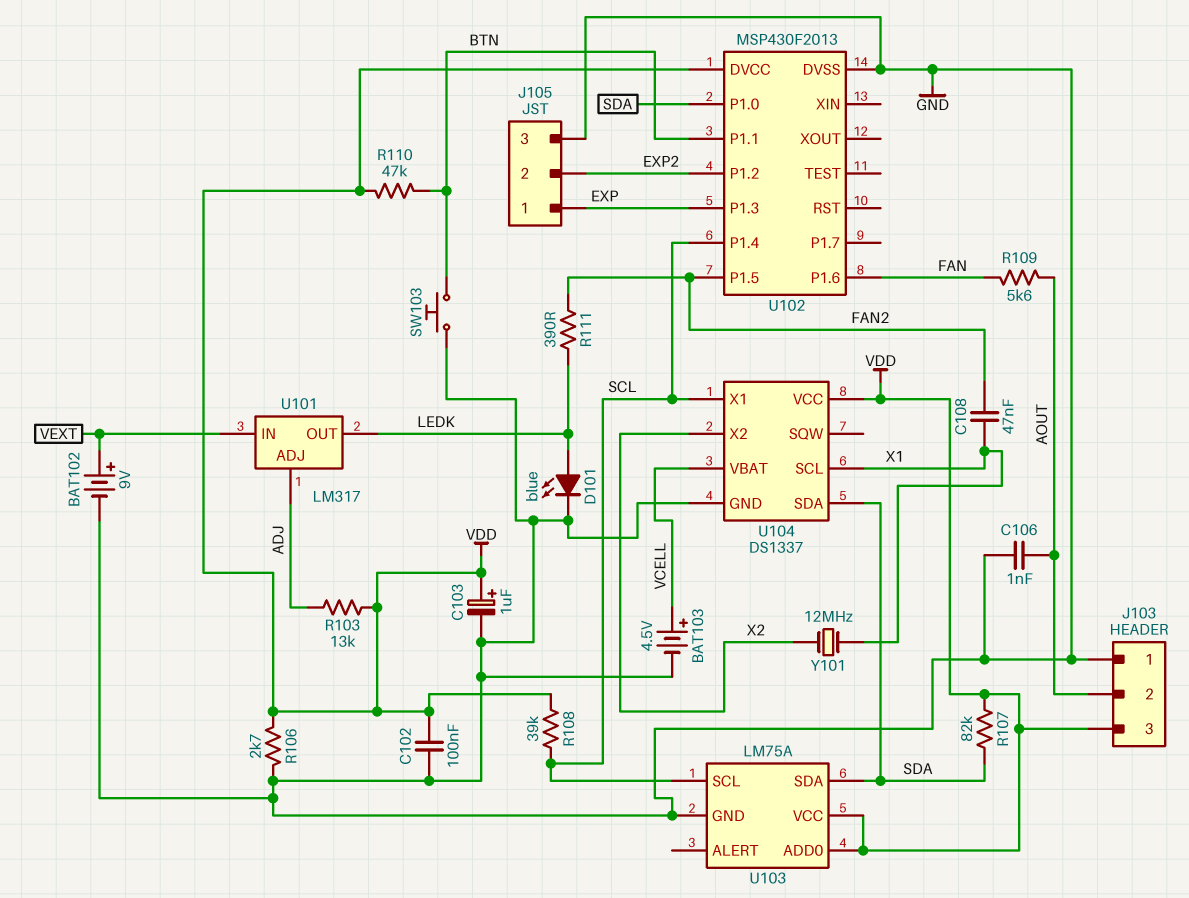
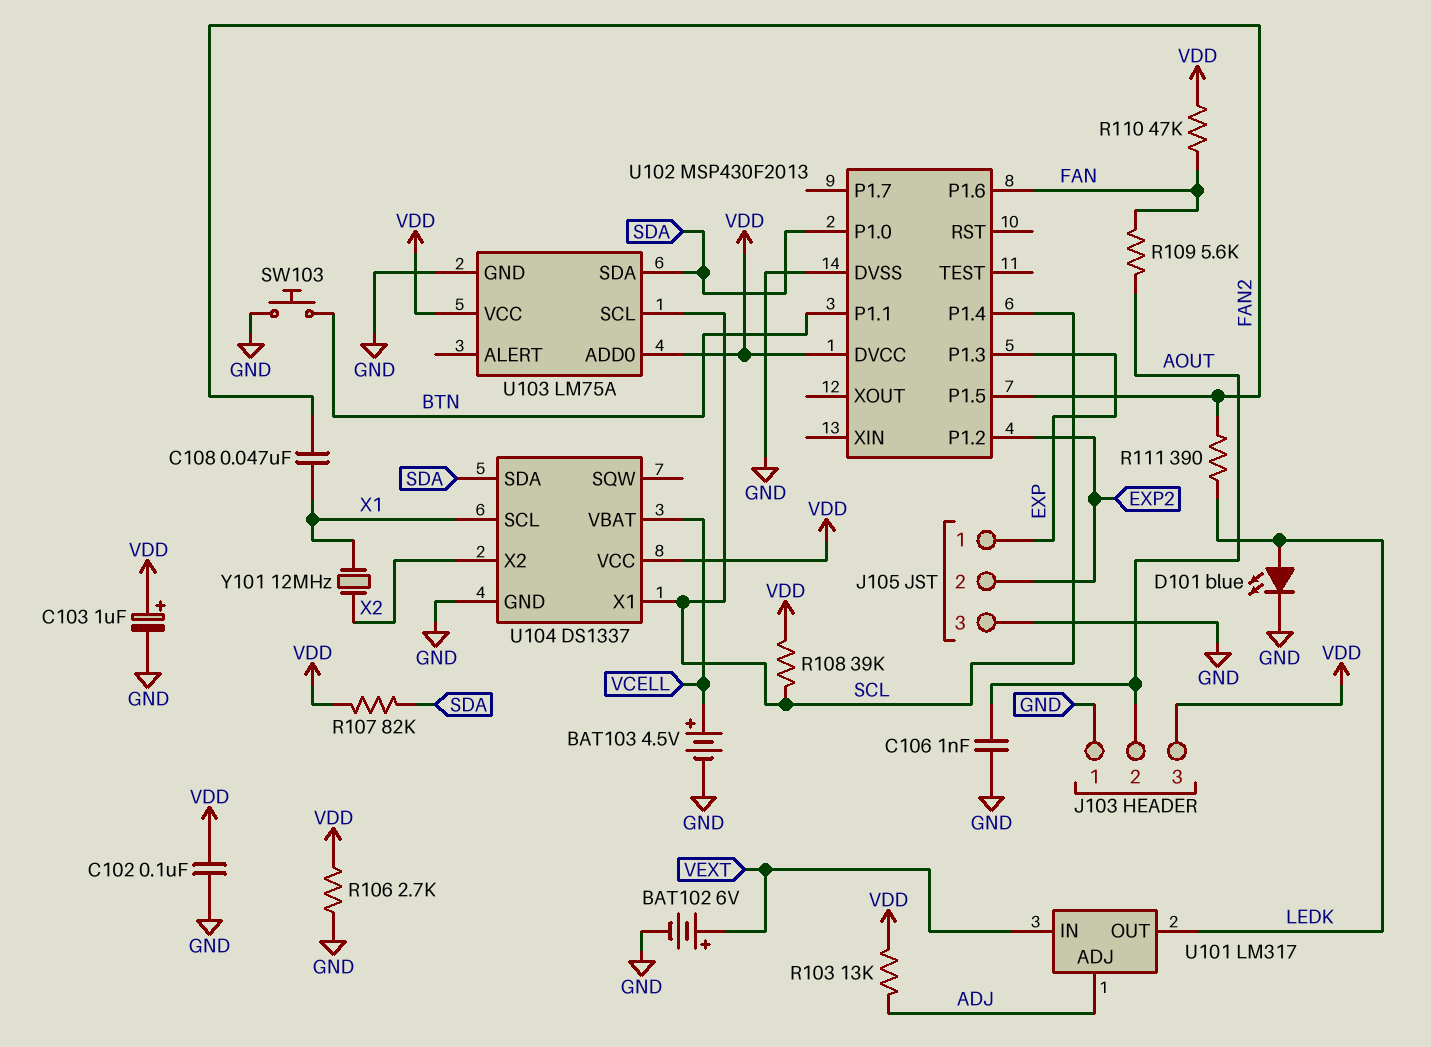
BAT102: 9V (plus VEXT, minus GND) -> 6V (plus VEXT, minus GND)
R110: 47k (BTN, VDD) -> 47k (FAN, VDD)

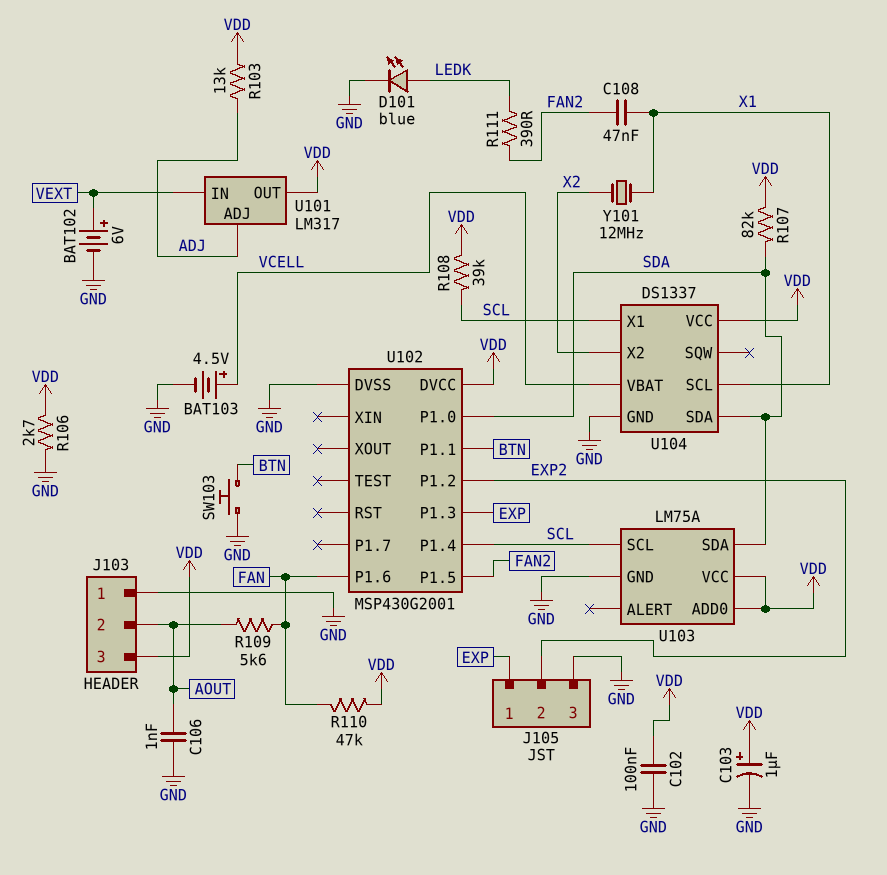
U101 pin OUT: LEDK -> VDD
U102: MSP430F2013 -> MSP430G2001

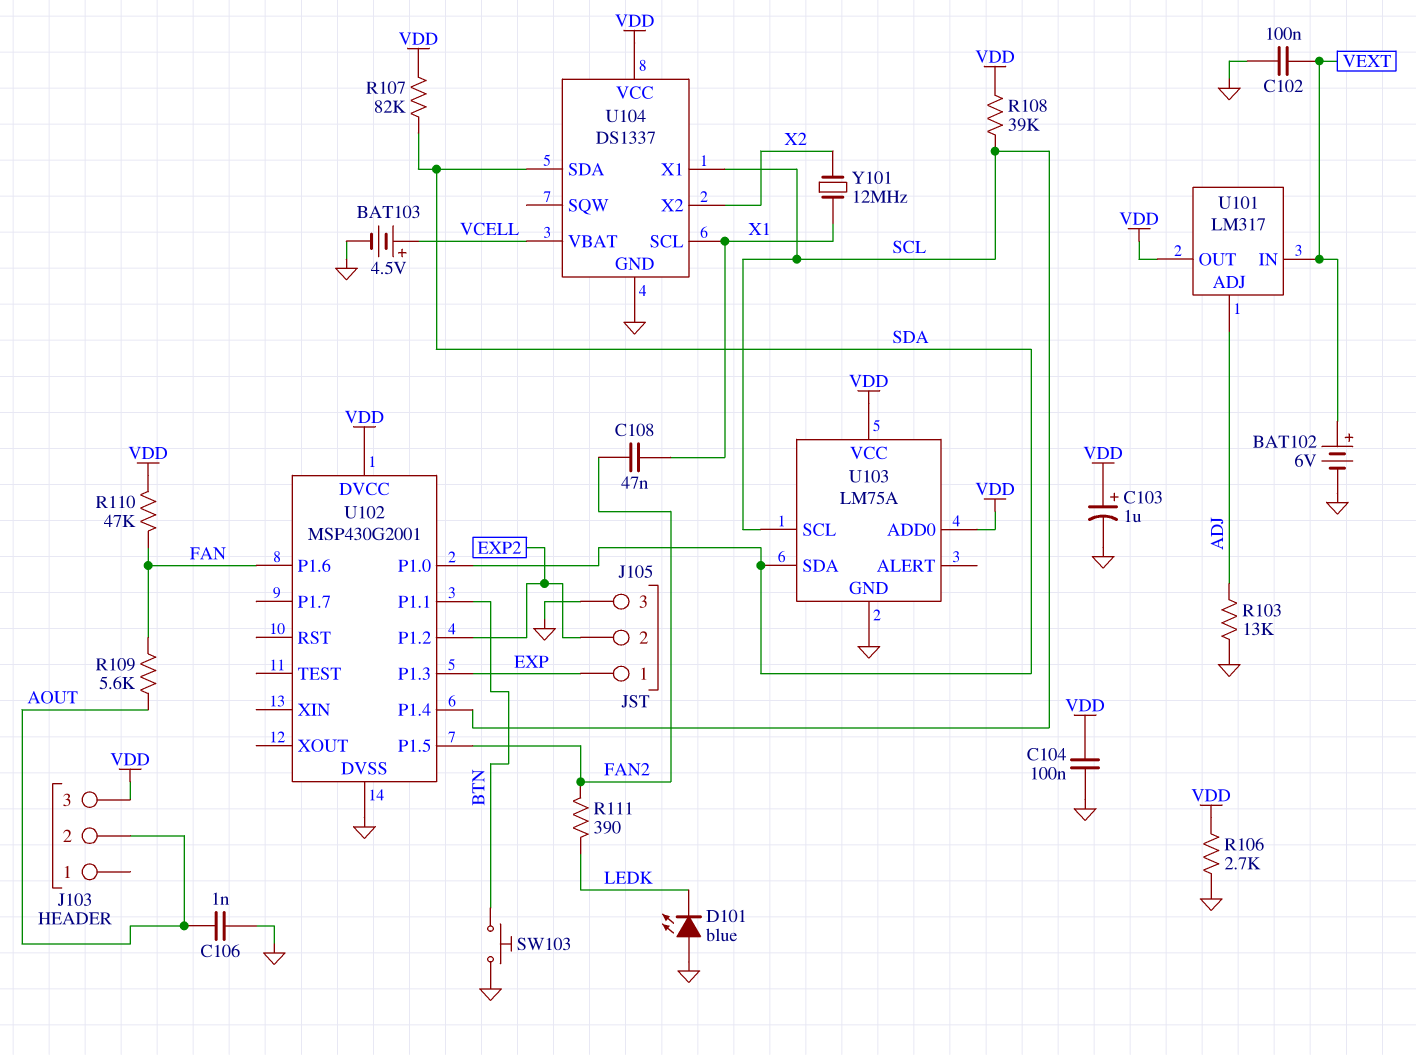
C102: 100nF (GND, VDD) -> 100nF (GND, VEXT)
C104: none -> 100nF (GND, VDD)
D101: LED blue (A LEDK, K GND) -> LED blue (A GND, K LEDK)
J103 pin 1: GND -> none
R103: 13k (ADJ, VDD) -> 13k (ADJ, GND)

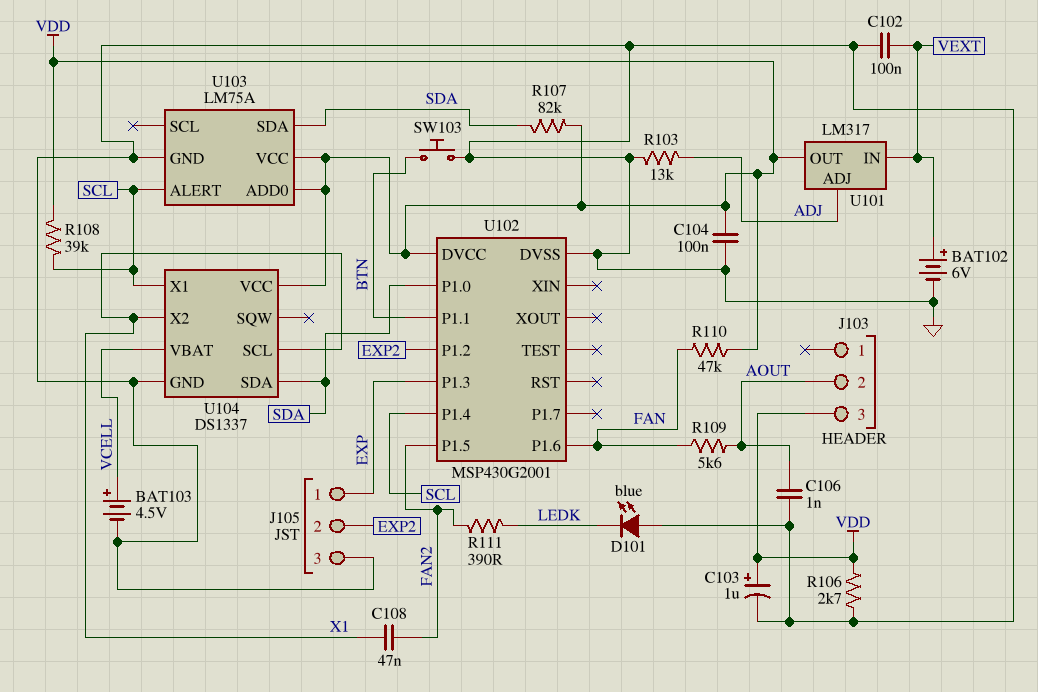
U103 pin ALERT: none -> SCL
U103 pin SCL: SCL -> none
U104 pin X2: X2 -> X1
Y101: 12MHz (X1, X2) -> none

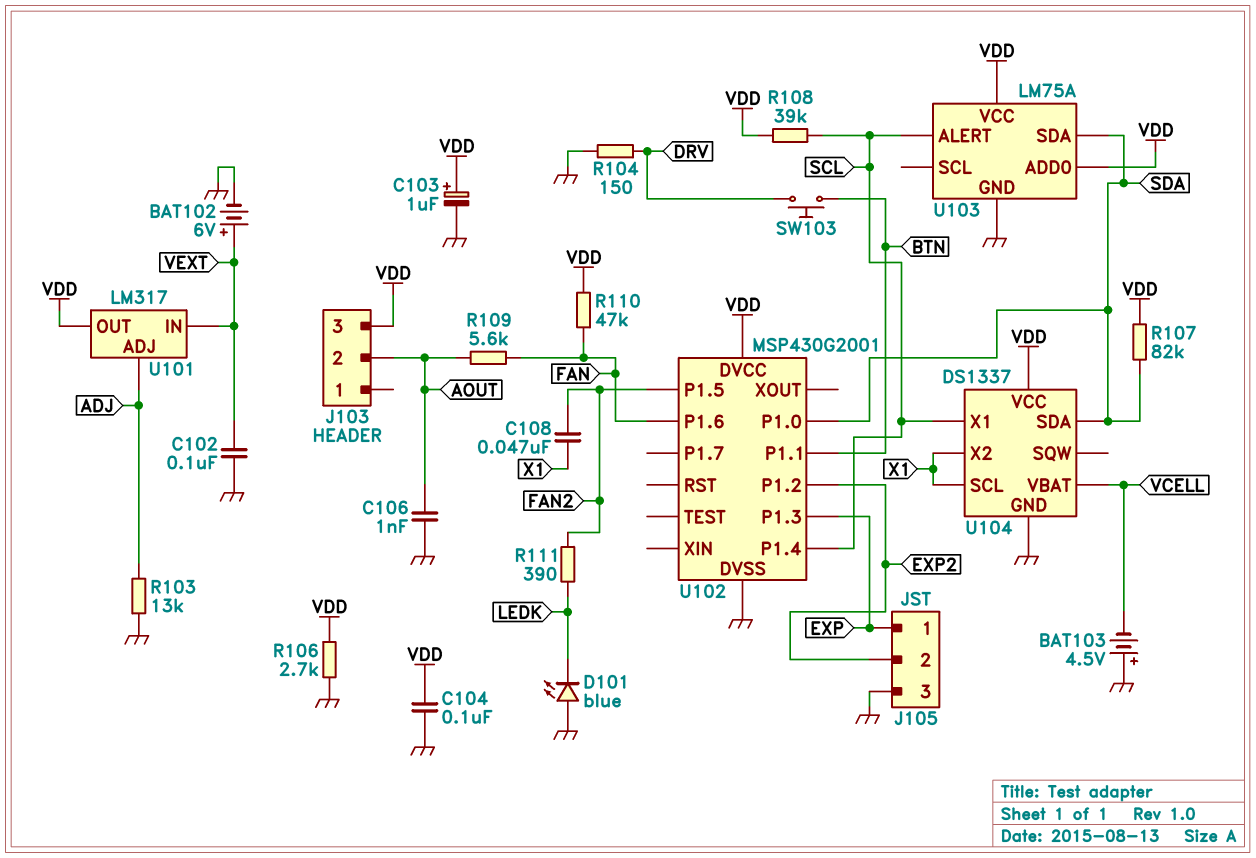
BAT103: 4.5V (plus VCELL, minus GND) -> 4.5V (plus GND, minus VCELL)
R104: none -> 150 (DRV, GND)
SW103: button (BTN, GND) -> button (BTN, DRV)

